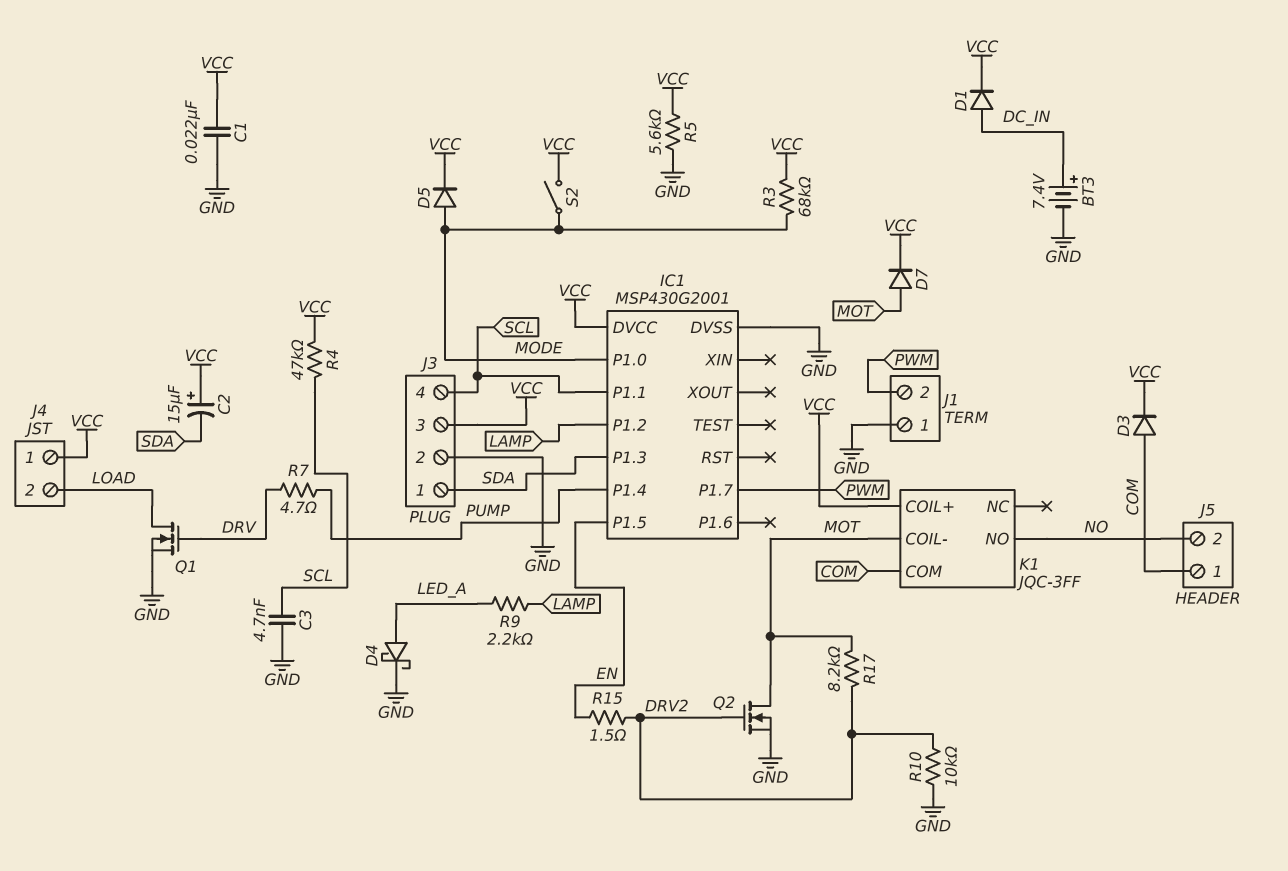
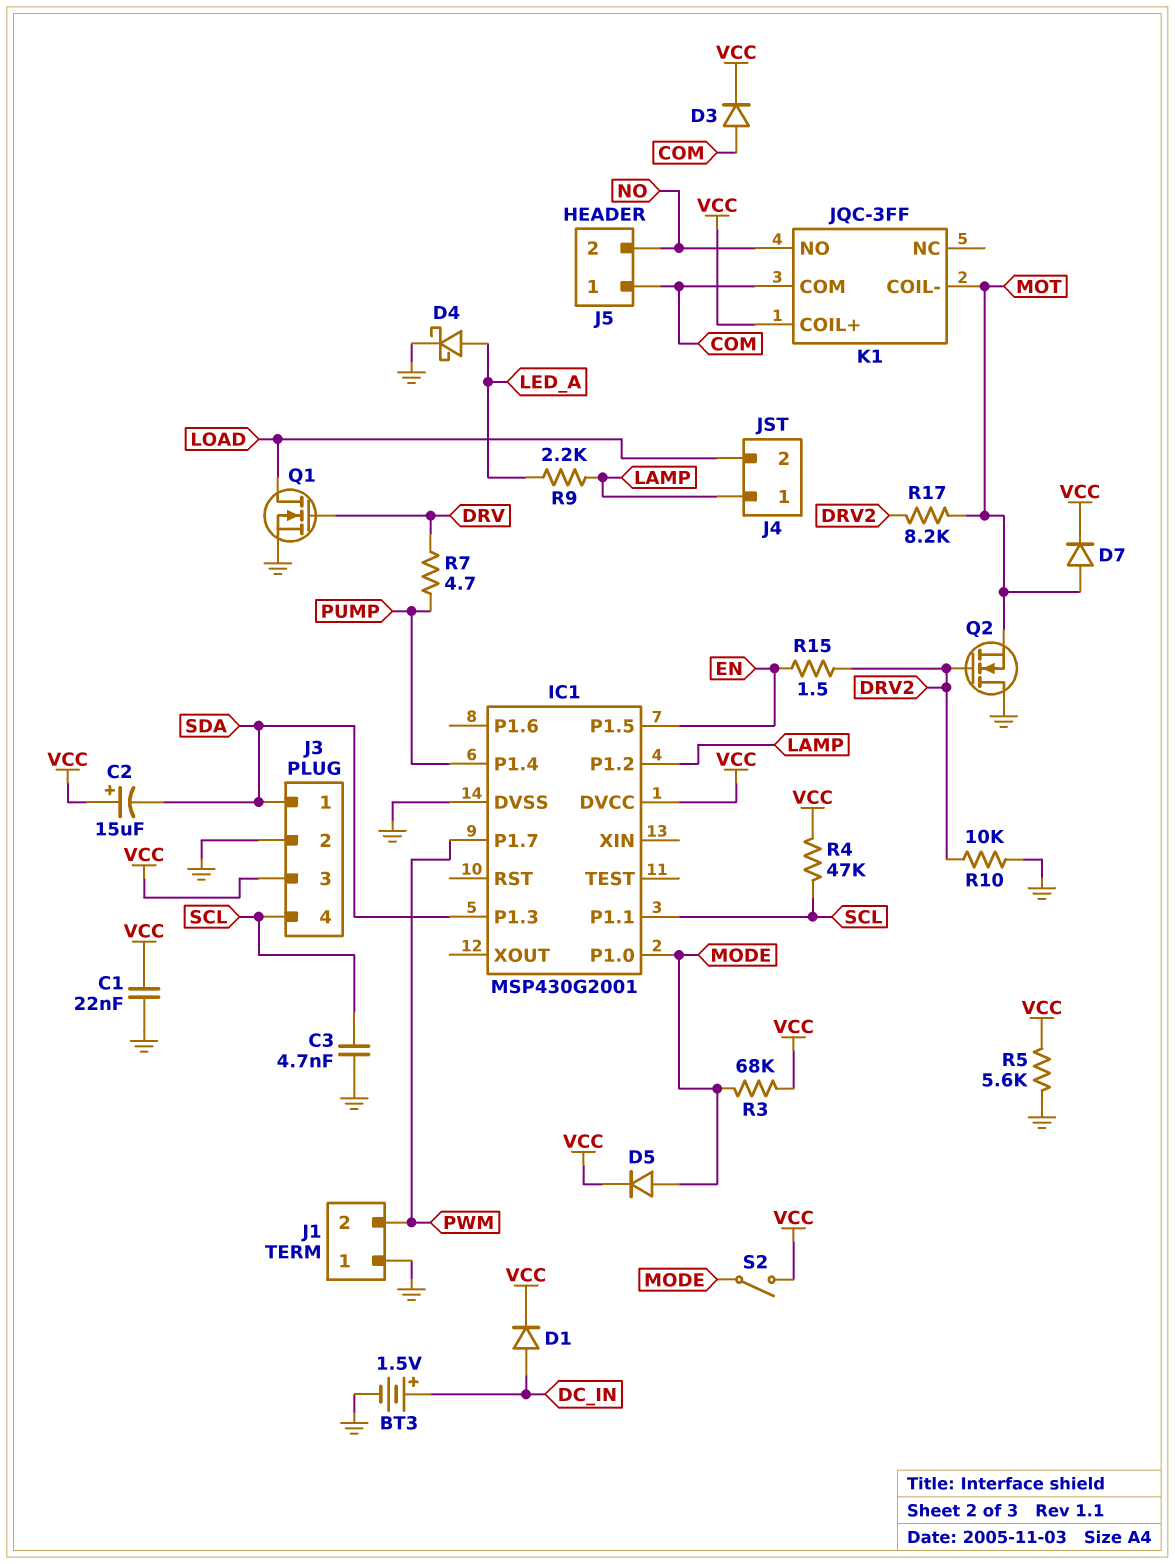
BT3: 7.4V (plus DC_IN, minus GND) -> 1.5V (plus DC_IN, minus GND)
J4 pin 1: VCC -> LAMP
Q2: NMOS (G DRV2, D MOT, S GND) -> NMOS (G DRV2, D GND, S MOT)

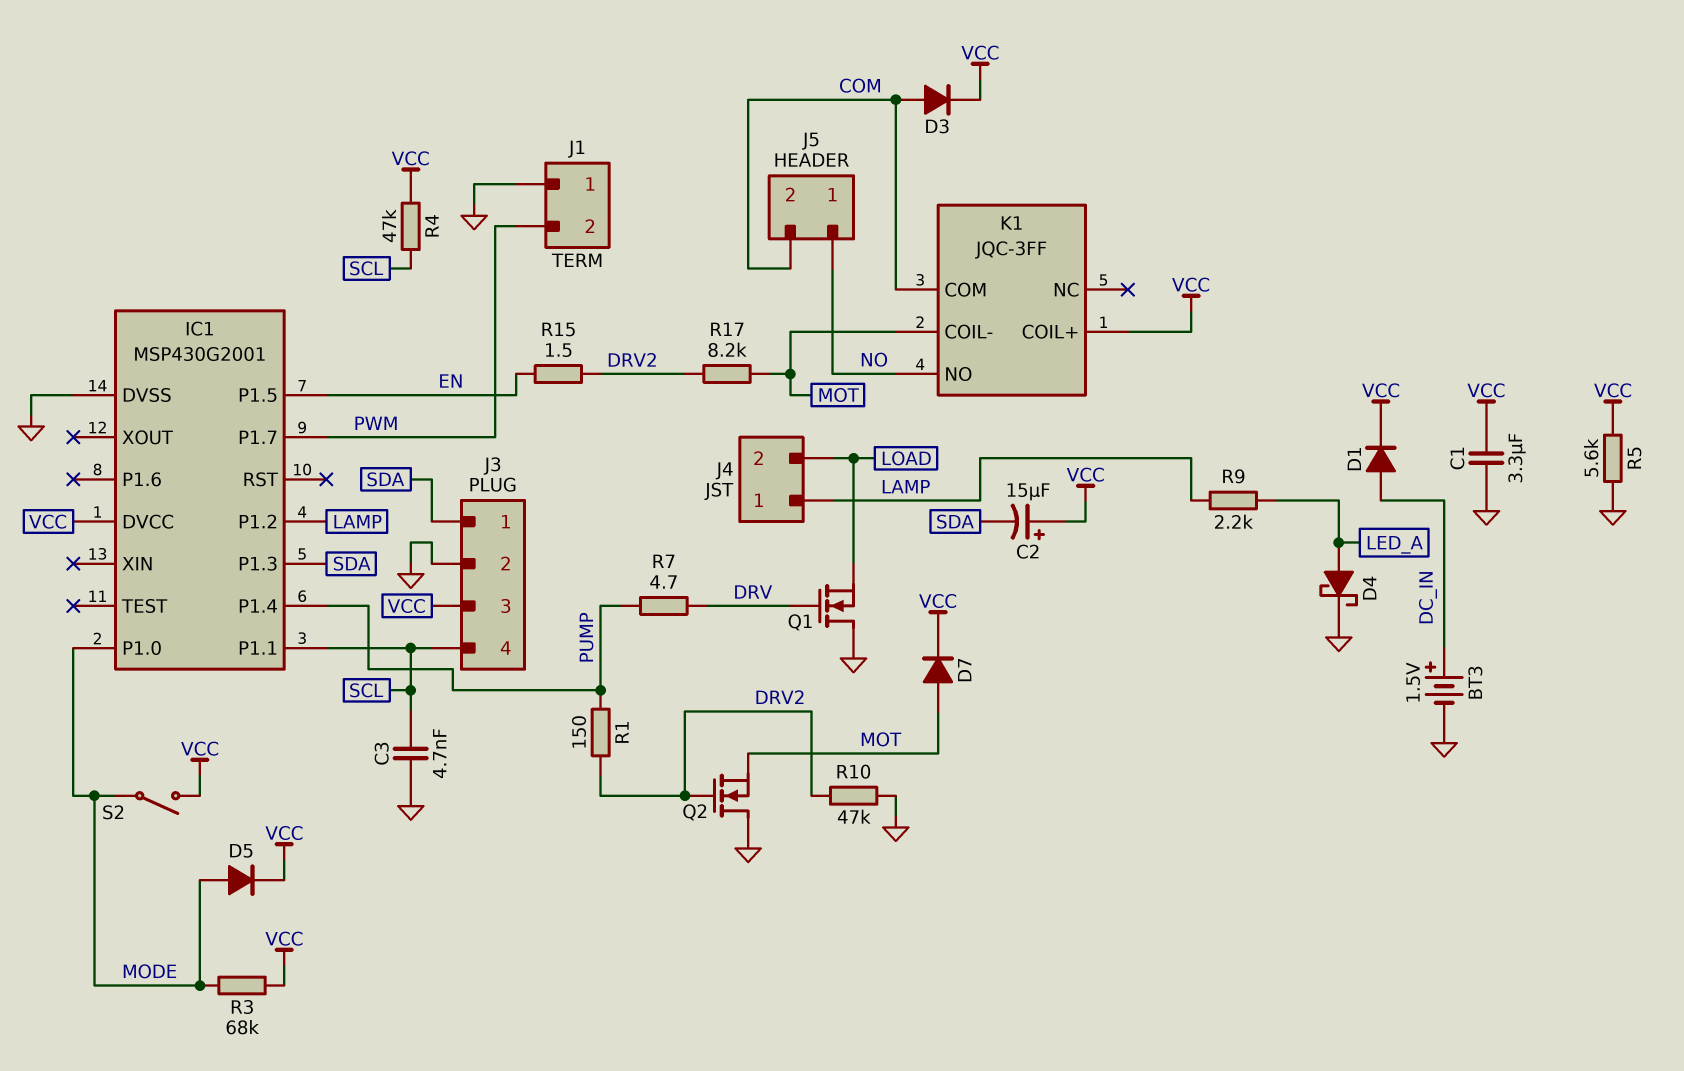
C1: 22nF (GND, VCC) -> 3.3uF (GND, VCC)
J5 pin 1: COM -> NO
J5 pin 2: NO -> COM
Q1: NMOS (G DRV, D LOAD, S GND) -> NMOS (G DRV, D GND, S LOAD)
R1: none -> 150 (DRV2, PUMP)
R10: 10k (DRV2, GND) -> 47k (DRV2, GND)

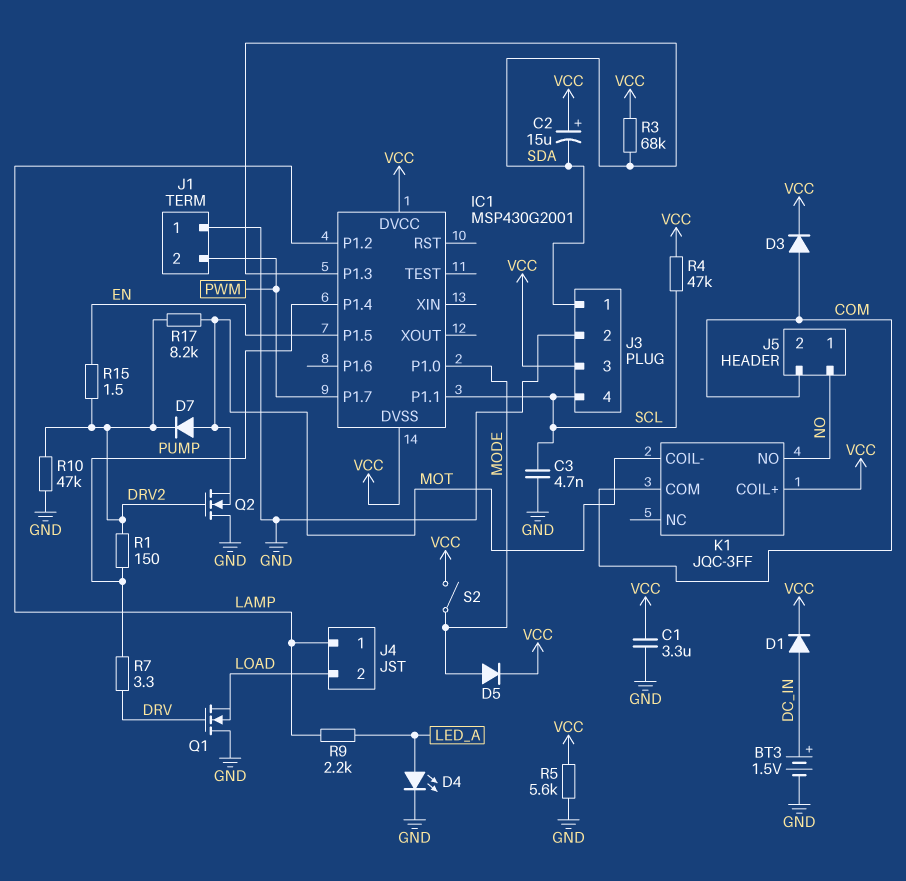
D4: schottky (A LED_A, K GND) -> LED (A LED_A, K GND)
D7: diode (A MOT, K VCC) -> diode (A MOT, K DRV2)
IC1 pin DVSS: GND -> VCC
R3: 68k (MODE, VCC) -> 68k (SDA, VCC)
R7: 4.7 (DRV, PUMP) -> 3.3 (DRV, PUMP)

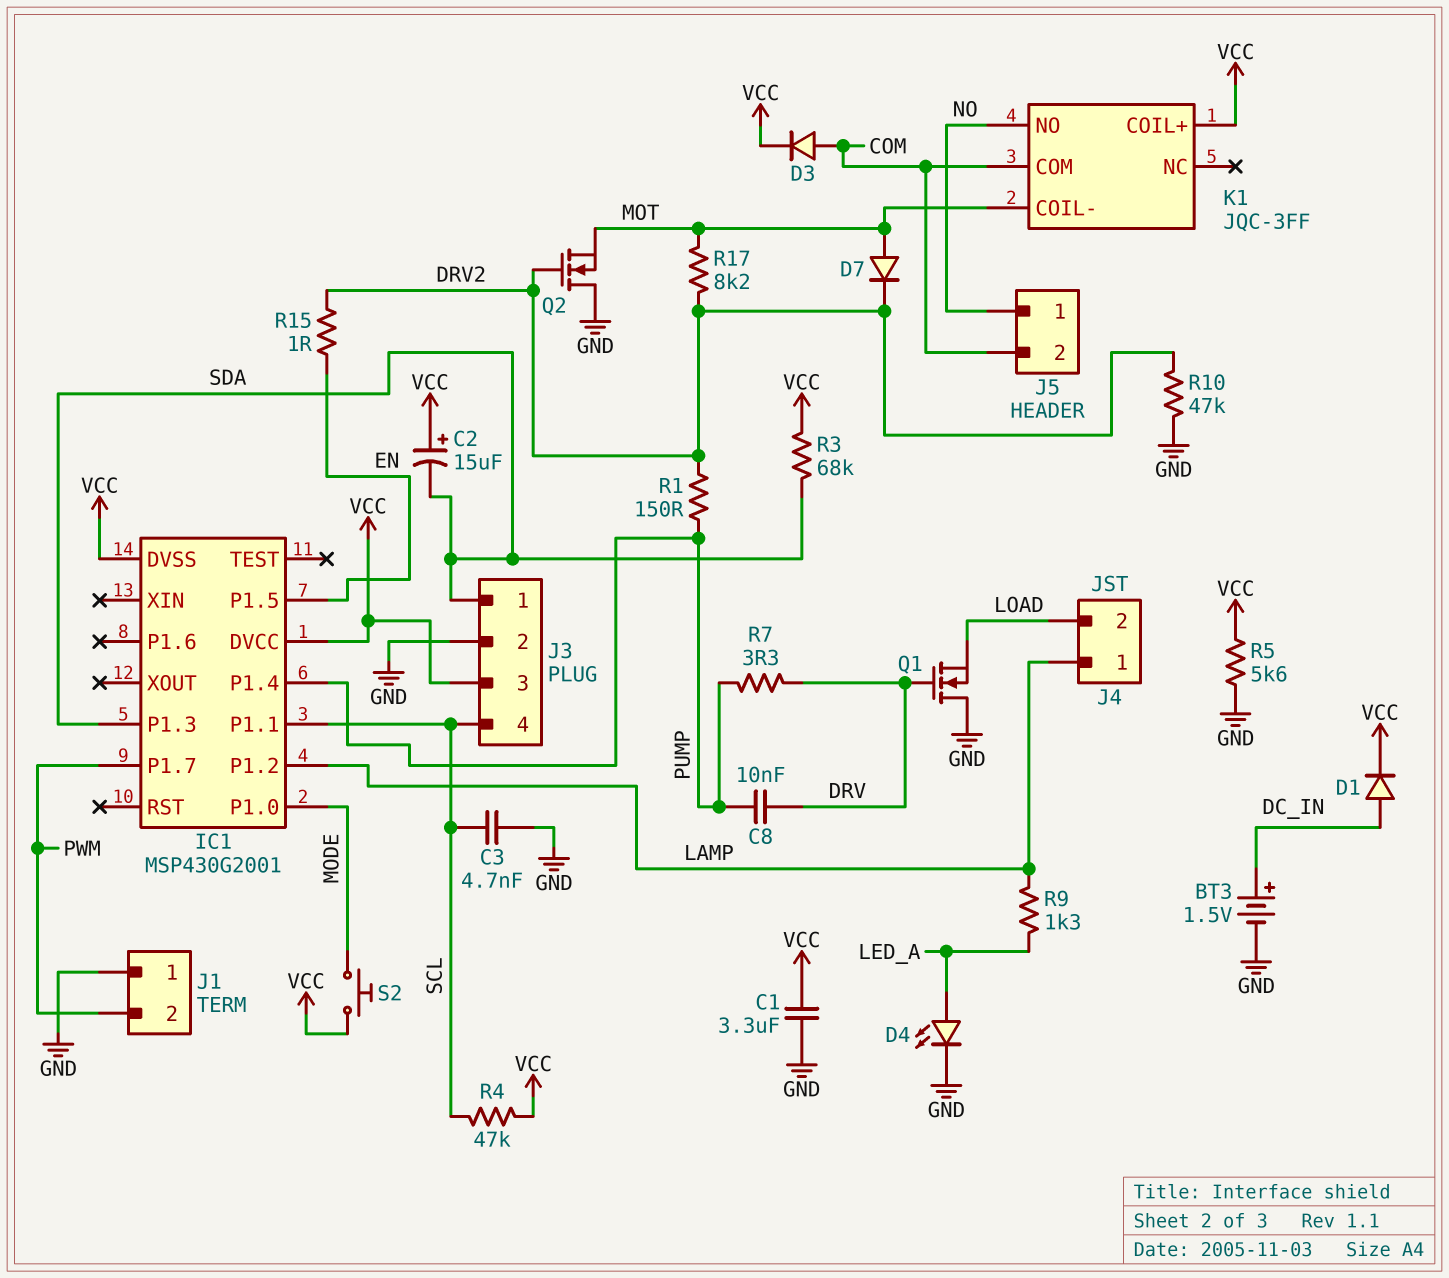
C8: none -> 10nF (DRV, PUMP)
D5: diode (A MODE, K VCC) -> none
R9: 2.2k (LAMP, LED_A) -> 1.3k (LAMP, LED_A)
R15: 1.5 (DRV2, EN) -> 1 (DRV2, EN)
S2: switch (MODE, VCC) -> button (MODE, VCC)

